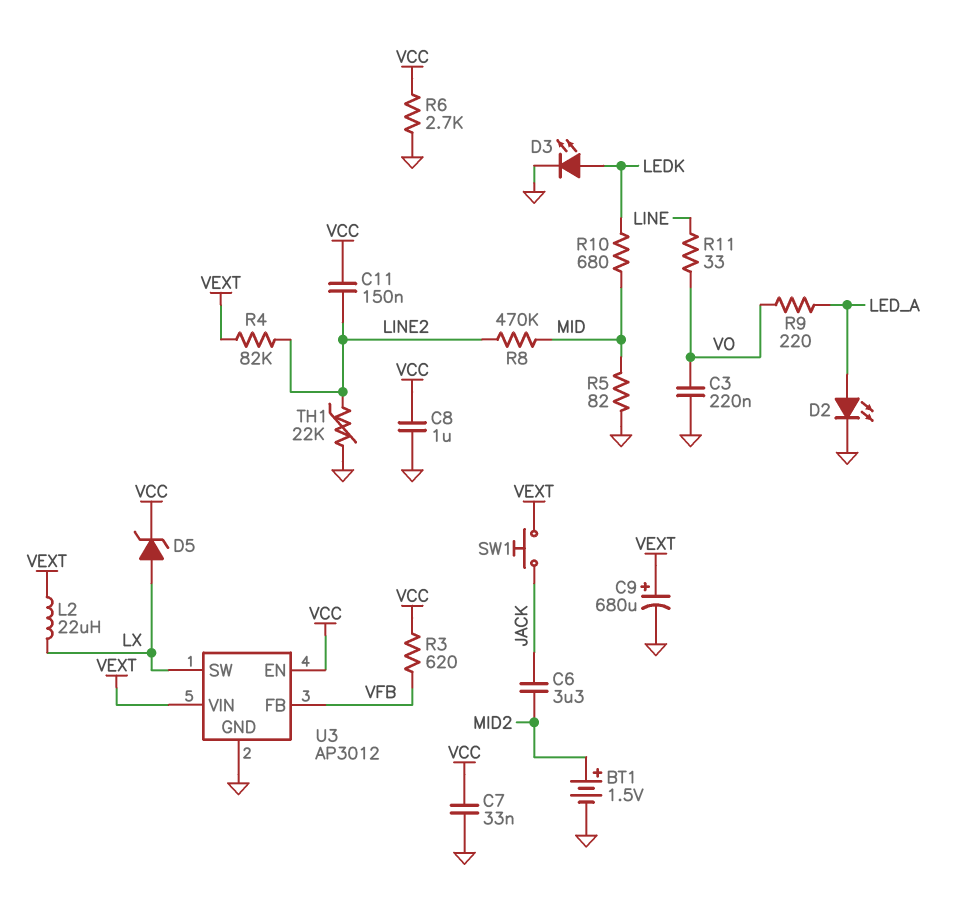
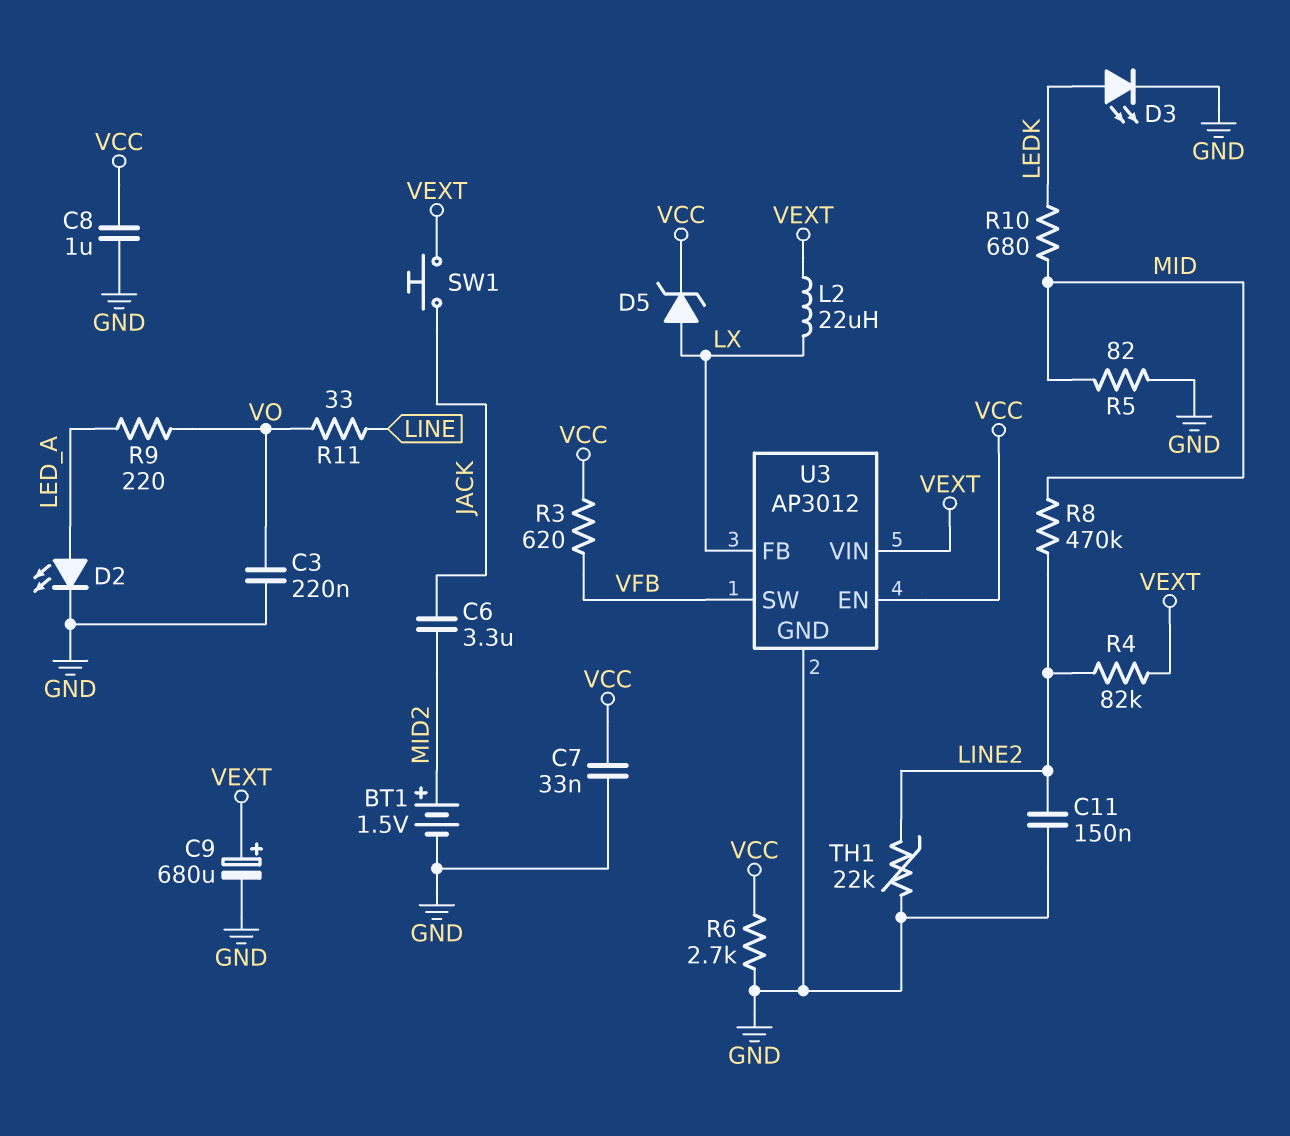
C11: 150nF (LINE2, VCC) -> 150nF (GND, LINE2)
U3 pin FB: VFB -> LX
U3 pin SW: LX -> VFB

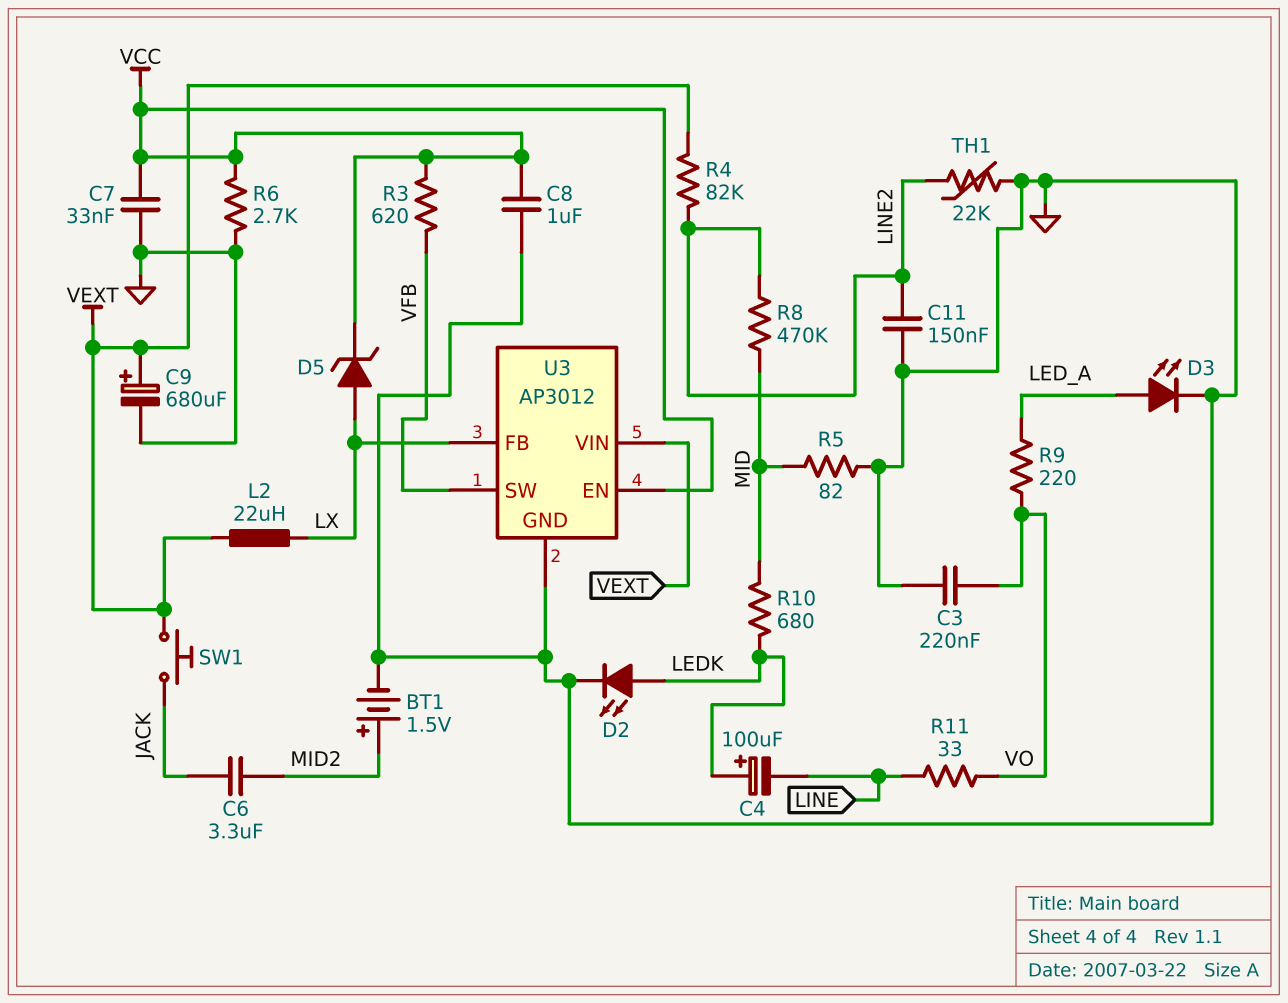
C4: none -> 100uF (plus LEDK, minus LINE)
D2: LED (A LED_A, K GND) -> LED (A LEDK, K GND)
D3: LED (A LEDK, K GND) -> LED (A LED_A, K GND)

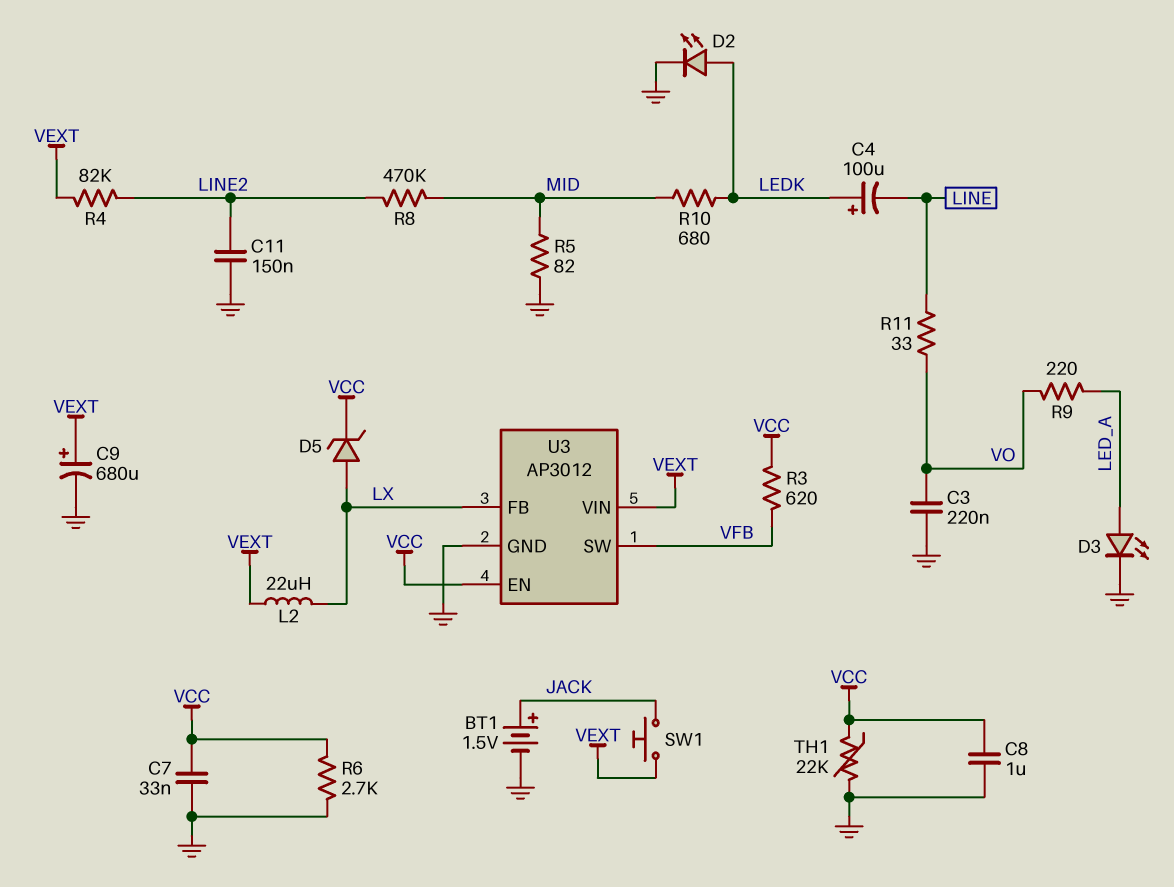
BT1: 1.5V (plus MID2, minus GND) -> 1.5V (plus JACK, minus GND)
C6: 3.3uF (JACK, MID2) -> none
TH1: 22k (GND, LINE2) -> 22k (GND, VCC)

